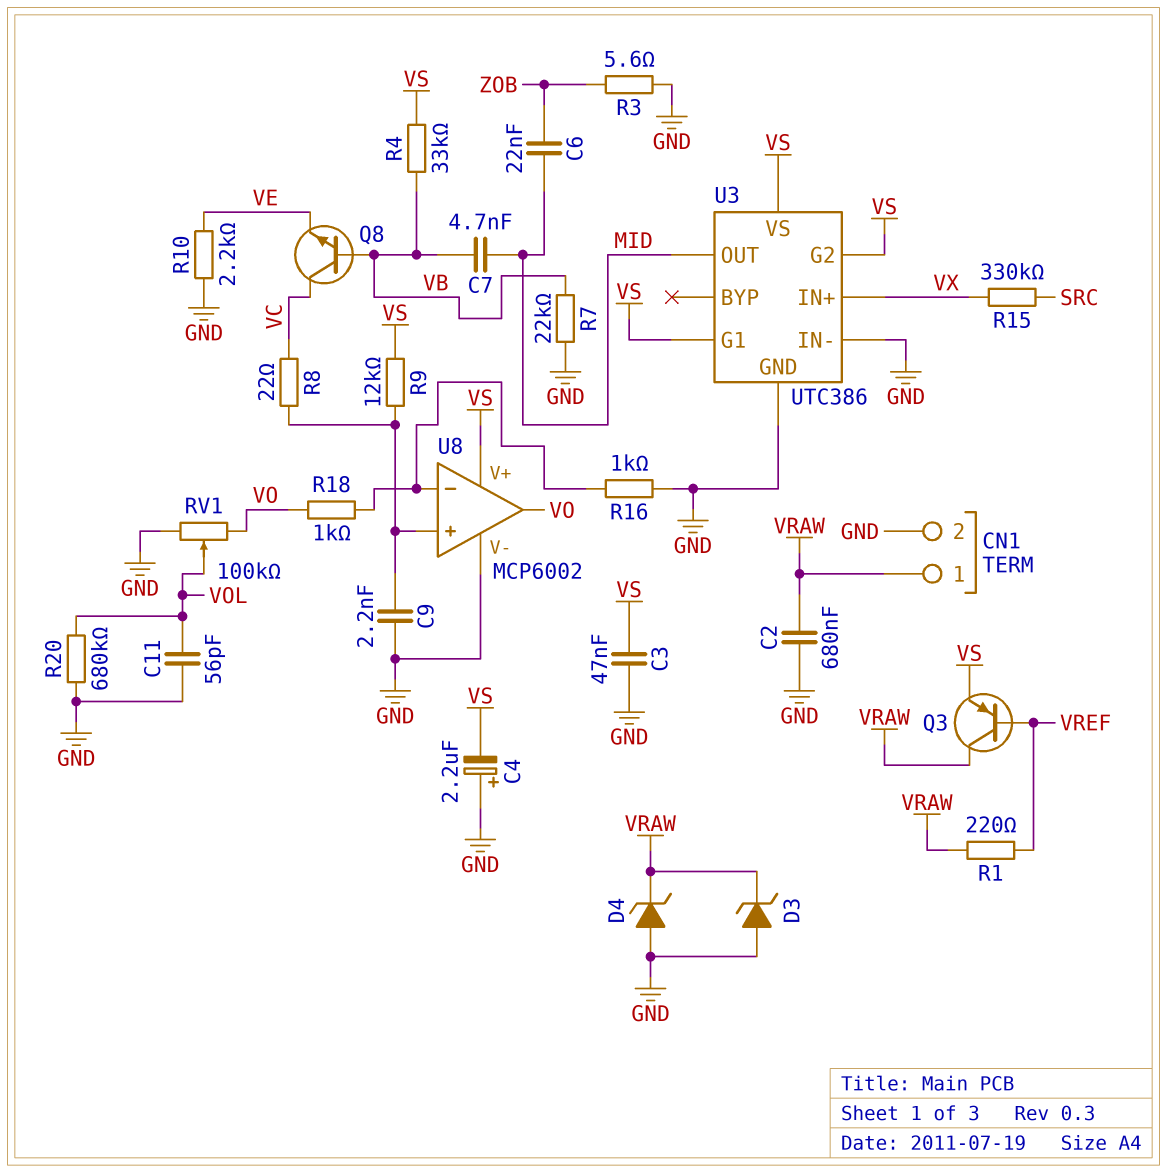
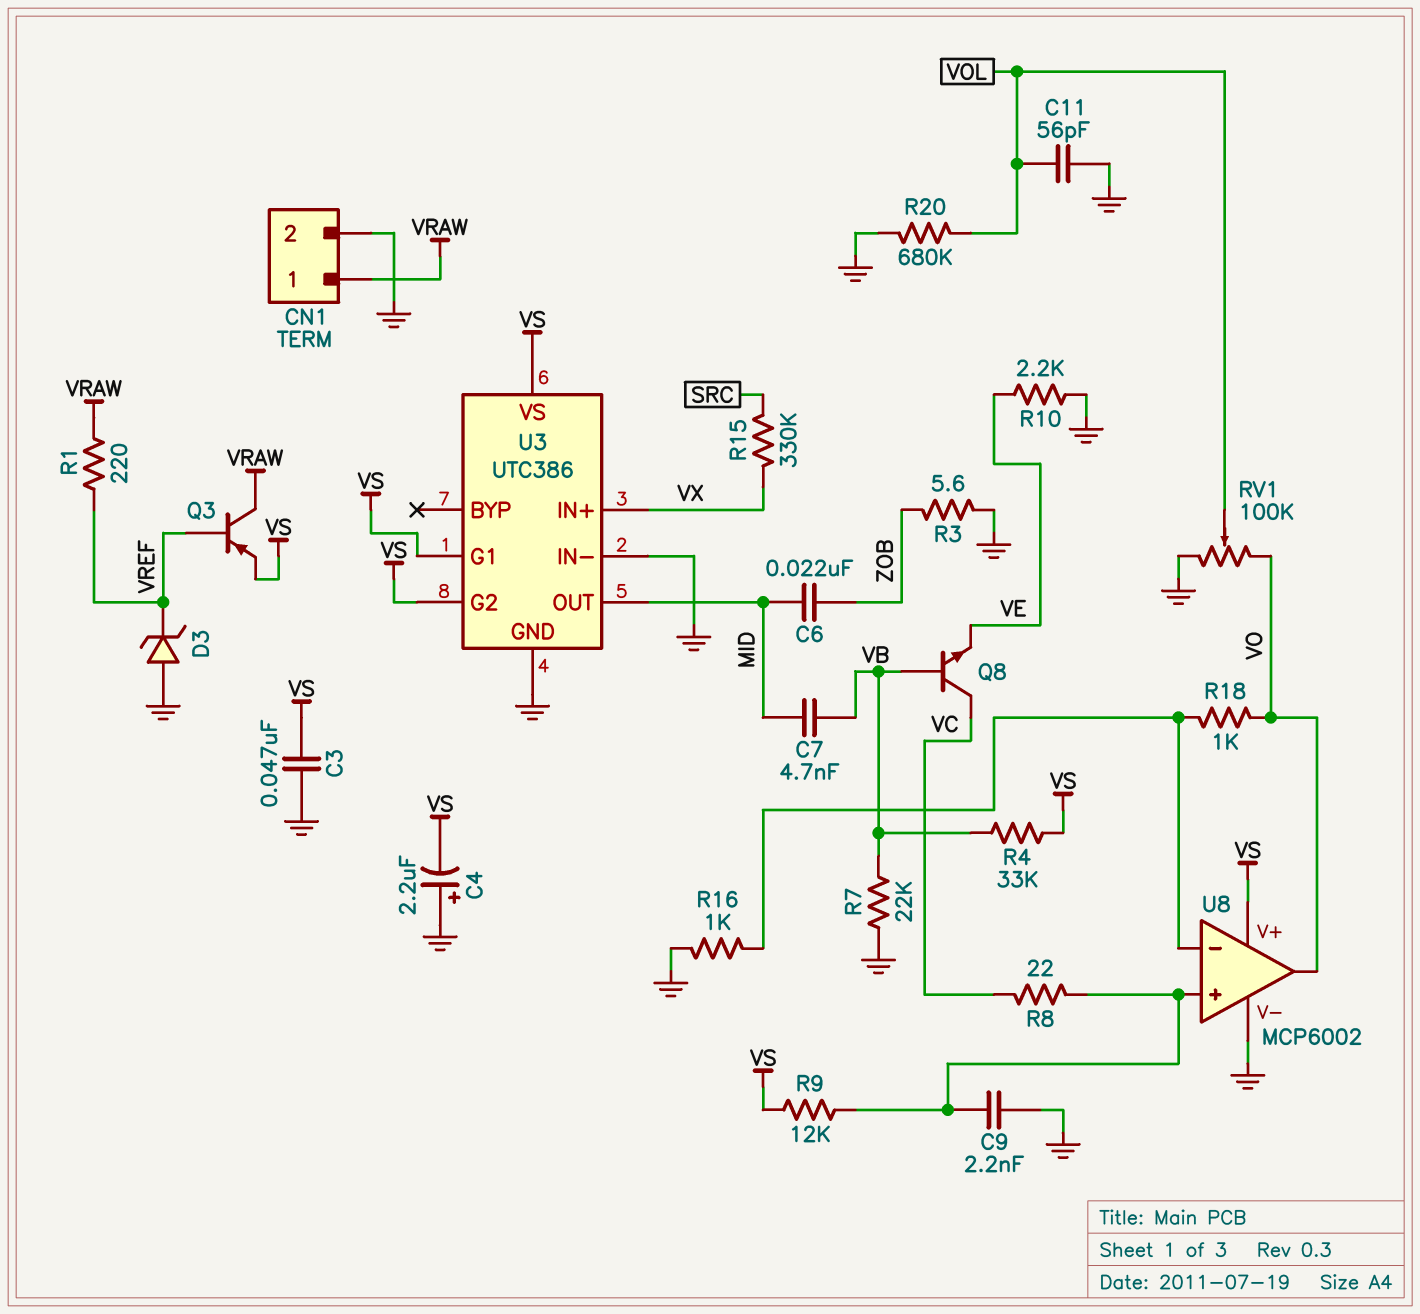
C2: 680nF (GND, VRAW) -> none
D3: zener (A GND, K VRAW) -> zener (A GND, K VREF)
D4: zener (A GND, K VRAW) -> none

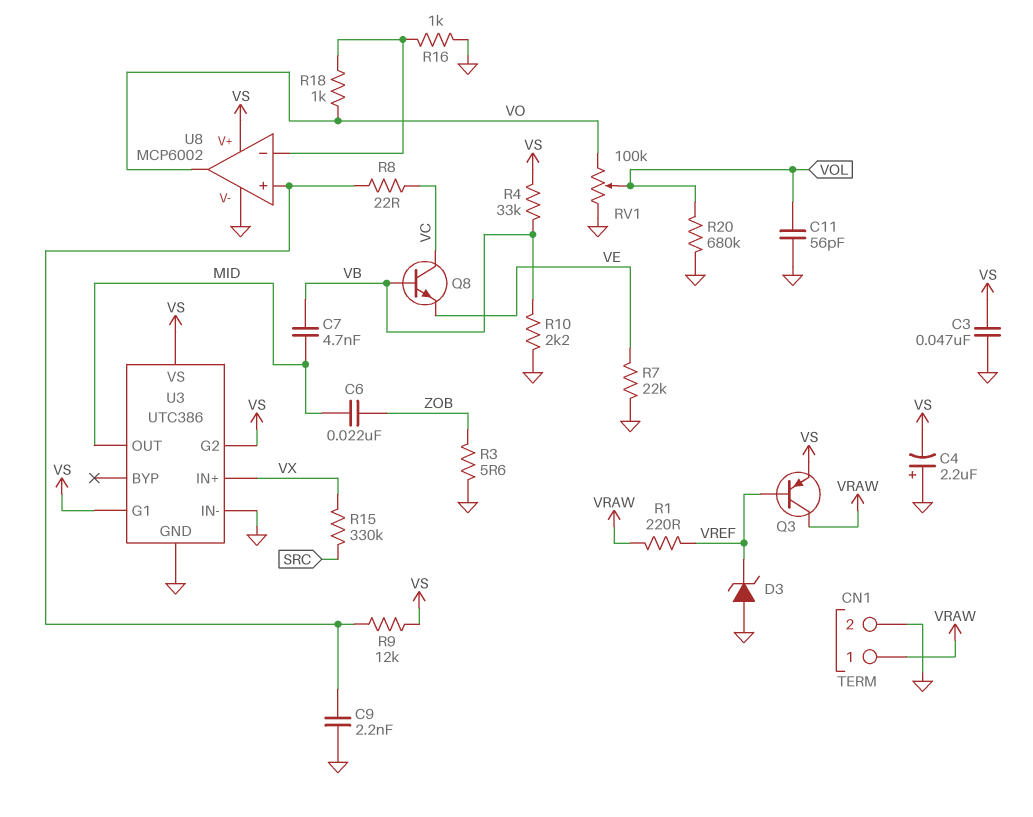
R7: 22k (GND, VB) -> 22k (GND, VE)
R10: 2.2k (GND, VE) -> 2.2k (GND, VB)

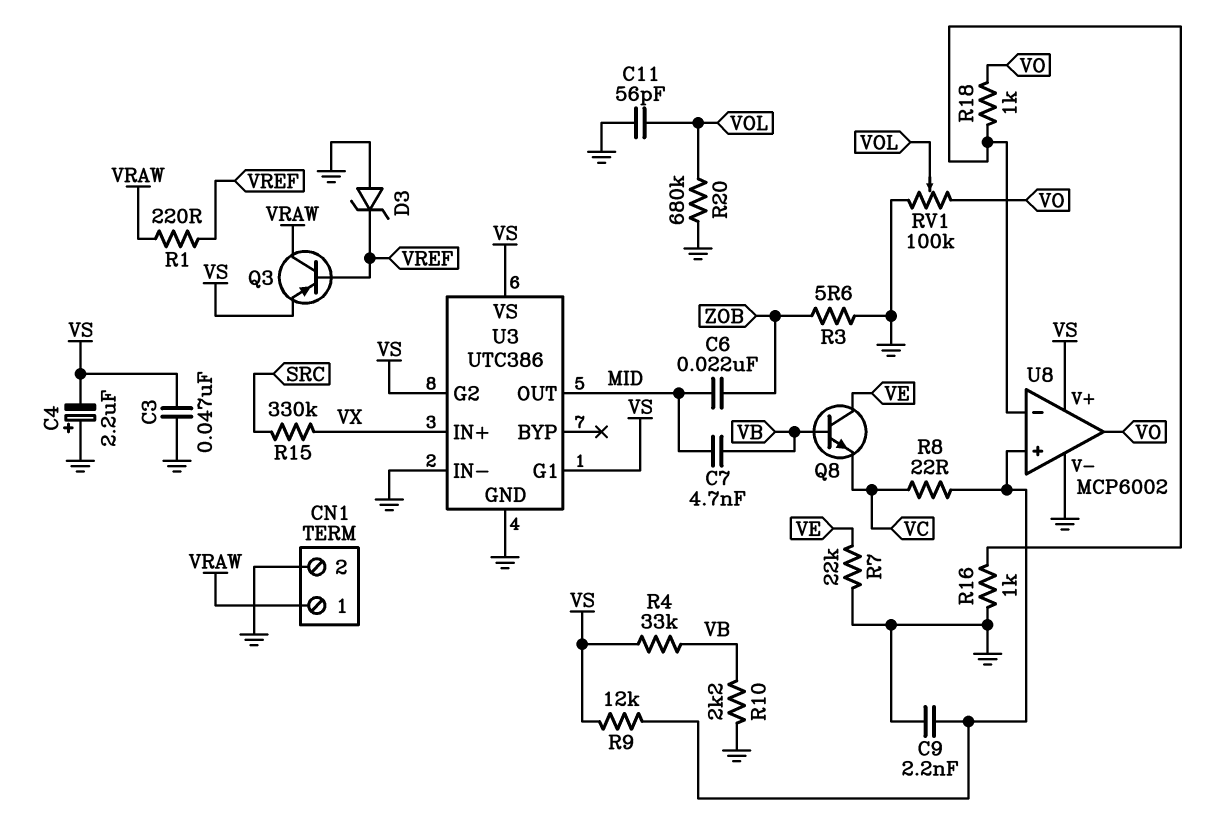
Q8: NPN (B VB, C VC, E VE) -> NPN (B VB, C VE, E VC)

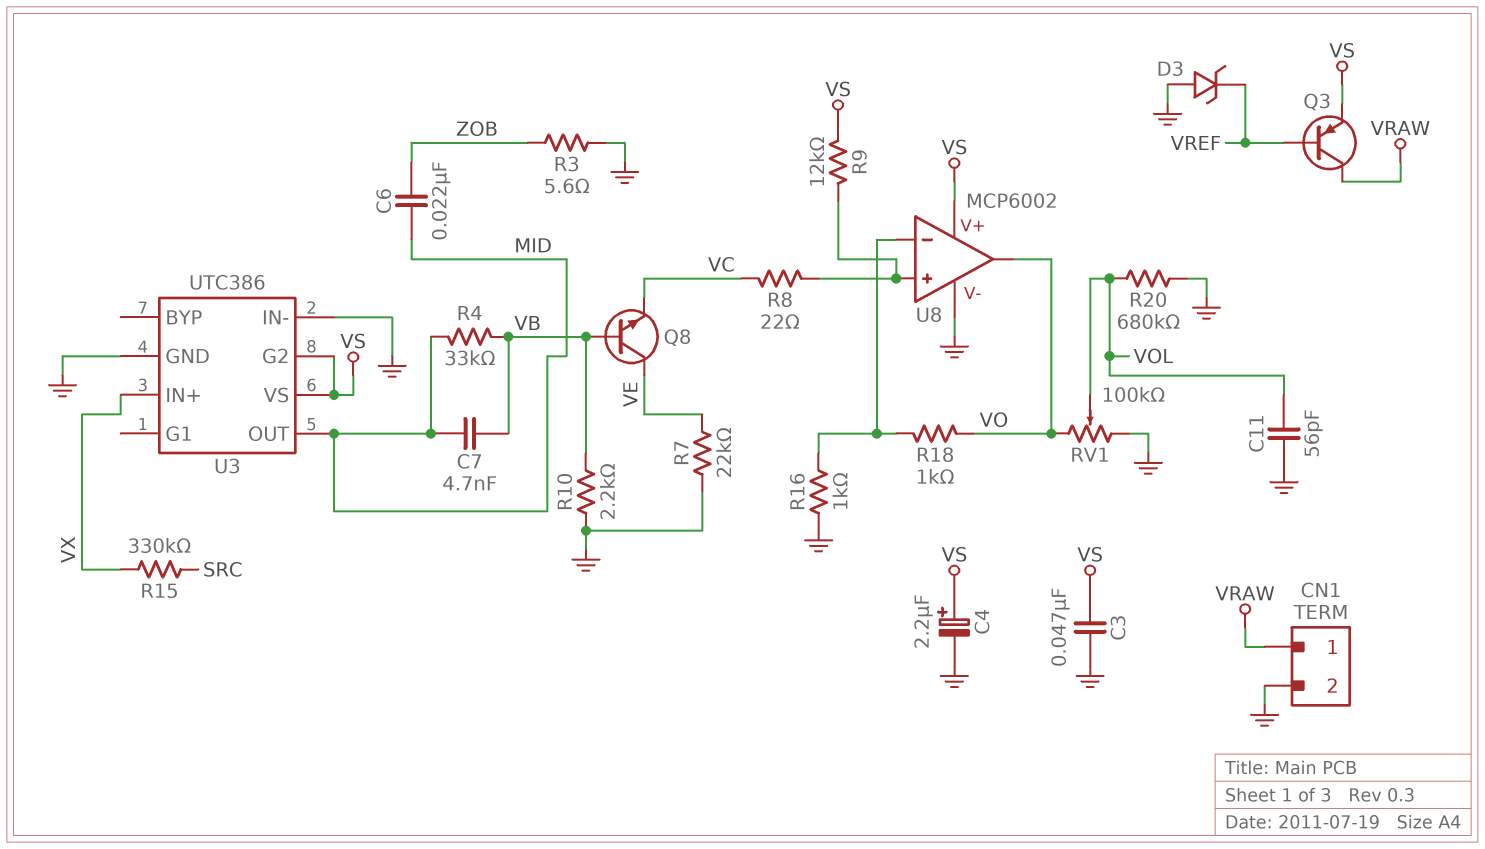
C4: 2.2uF (plus GND, minus VS) -> 2.2uF (plus VS, minus GND)
C9: 2.2nF (GND, U8/in+) -> none
R1: 220 (VRAW, VREF) -> none
R4: 33k (VB, VS) -> 33k (MID, VB)
U3 pin G1: VS -> none

